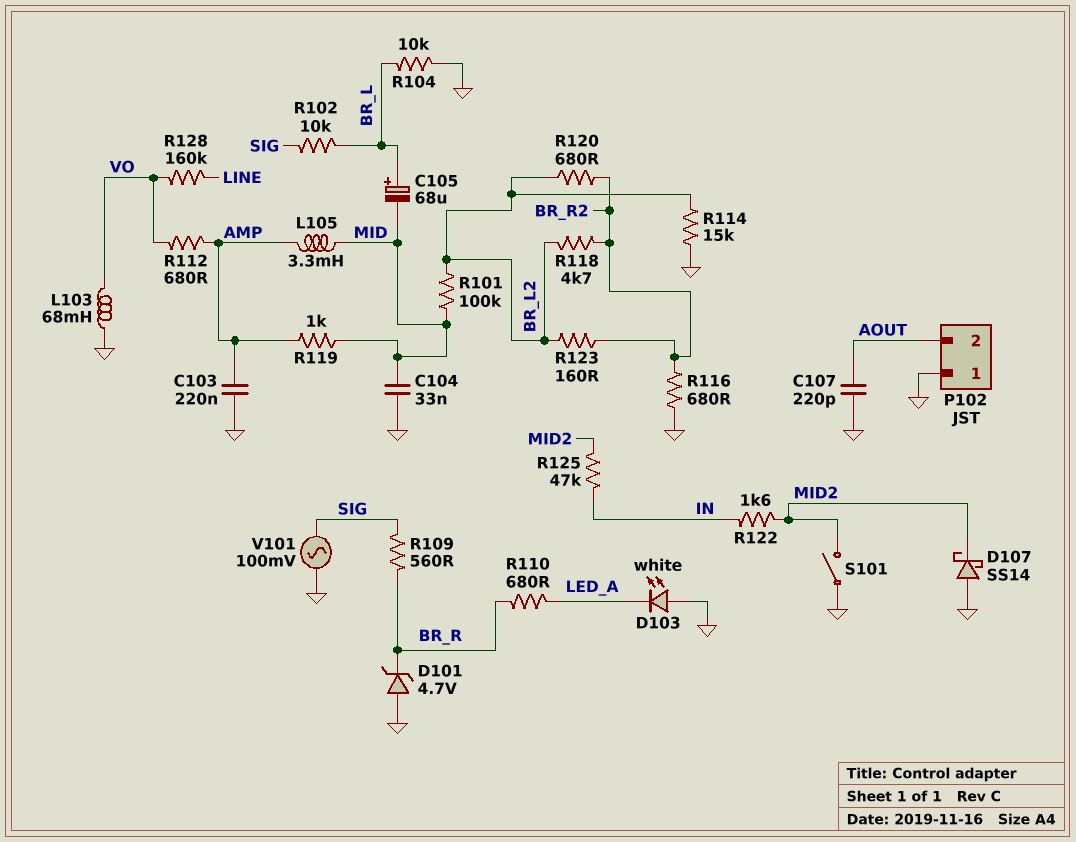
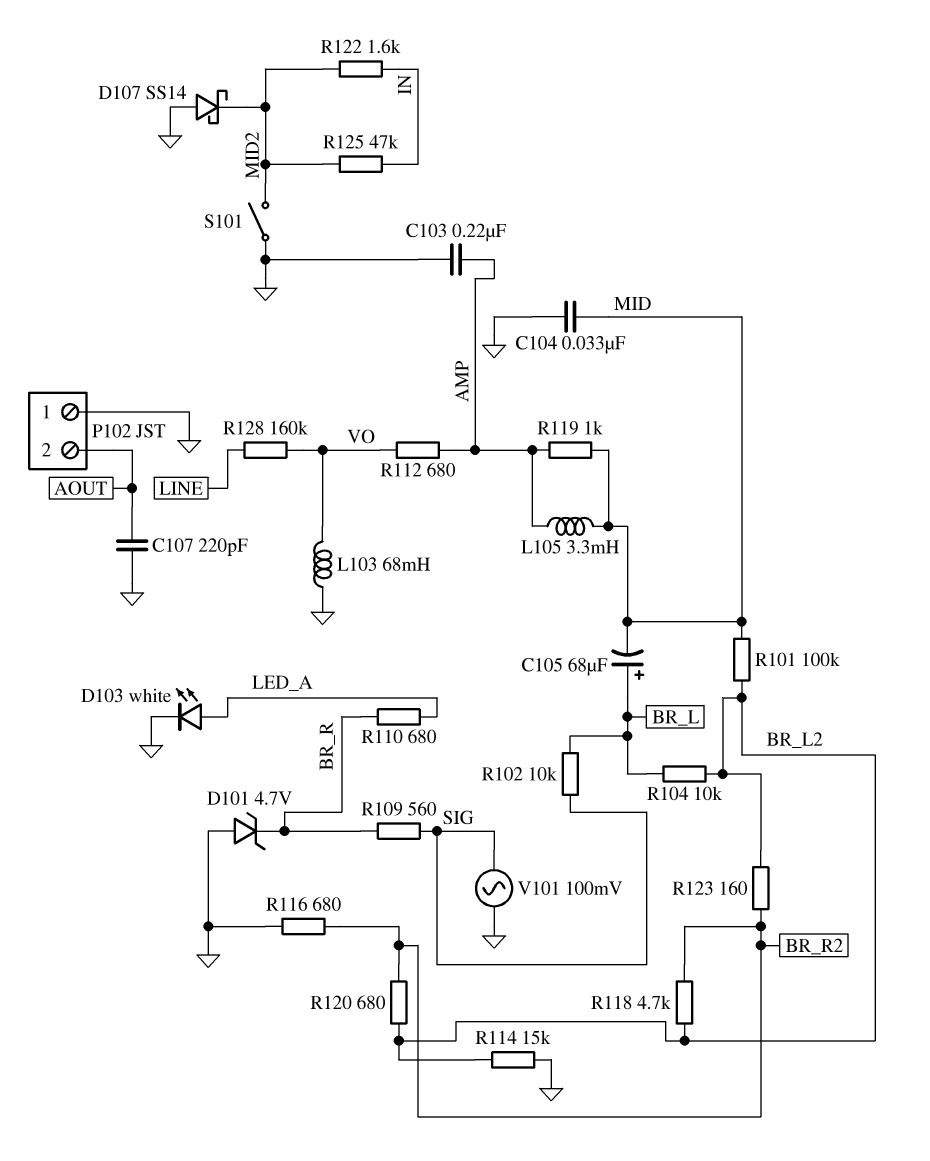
D103: LED white (A GND, K LED_A) -> LED white (A LED_A, K GND)
R104: 10k (BR_L, GND) -> 10k (BR_L, BR_L2)

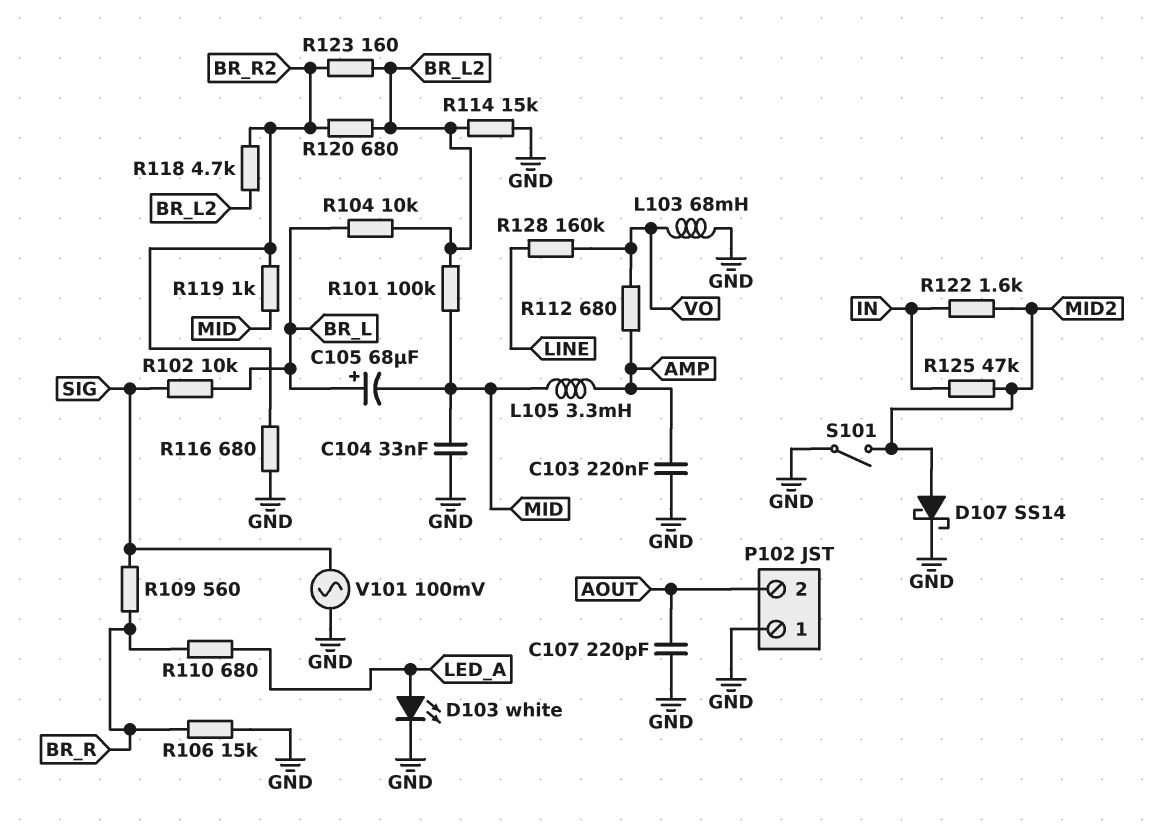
D101: zener 4.7V (A GND, K BR_R) -> none
D107: schottky SS14 (A GND, K MID2) -> schottky SS14 (A MID2, K GND)
R106: none -> 15k (BR_R, GND)
R119: 1k (AMP, MID) -> 1k (BR_R2, MID)

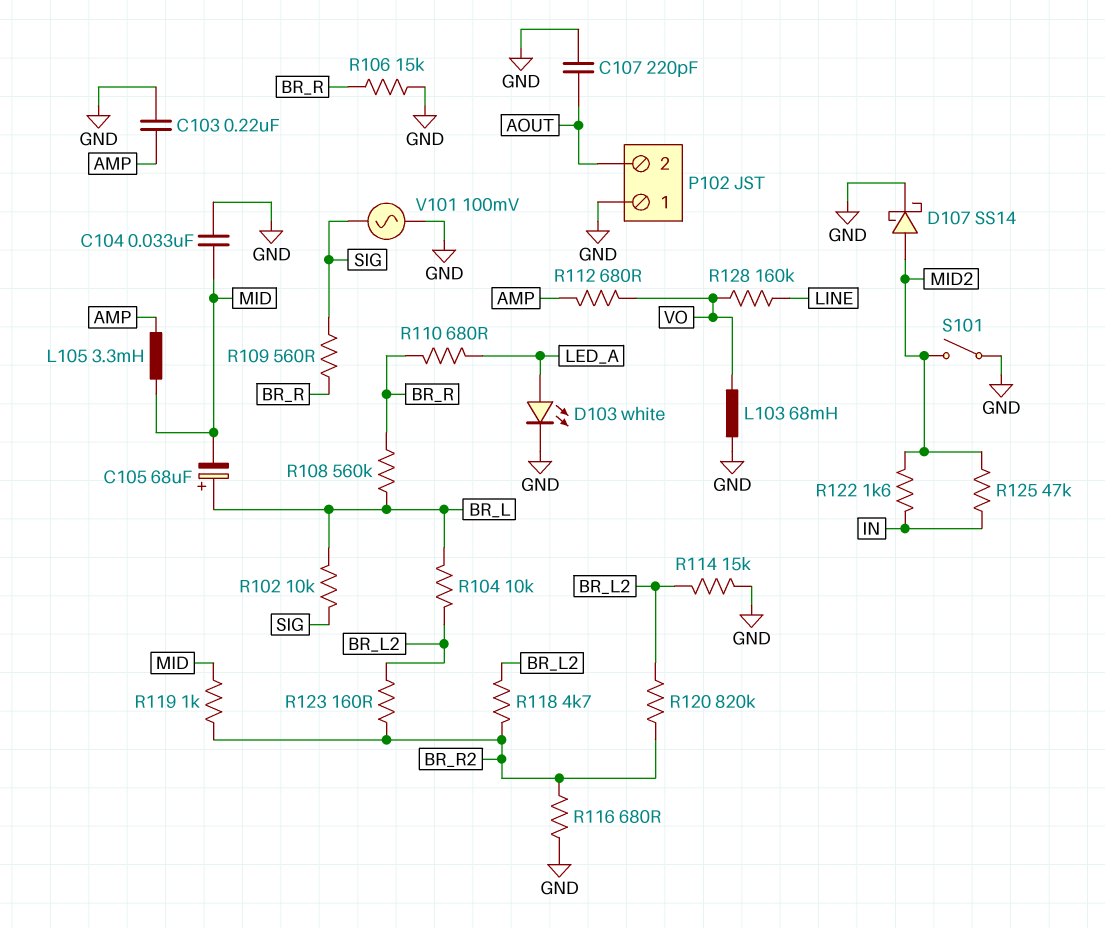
R101: 100k (BR_L2, MID) -> none
R108: none -> 560k (BR_L, BR_R)
R120: 680 (BR_L2, BR_R2) -> 820k (BR_L2, BR_R2)

